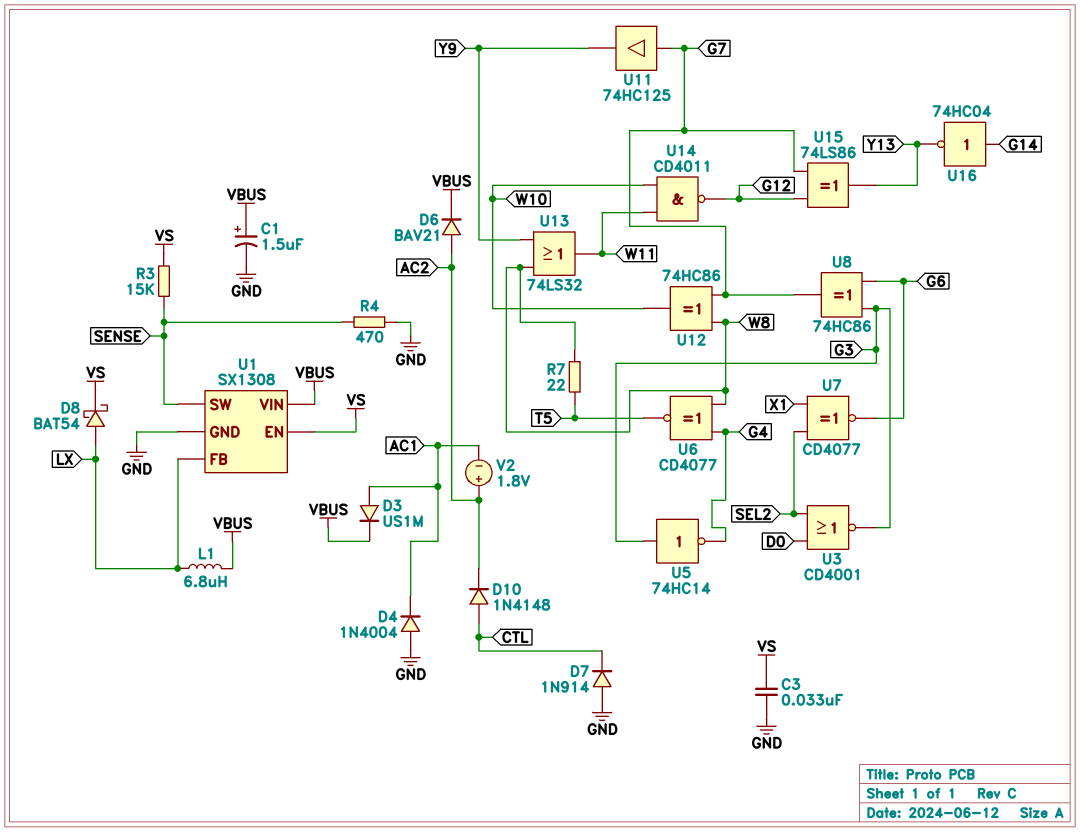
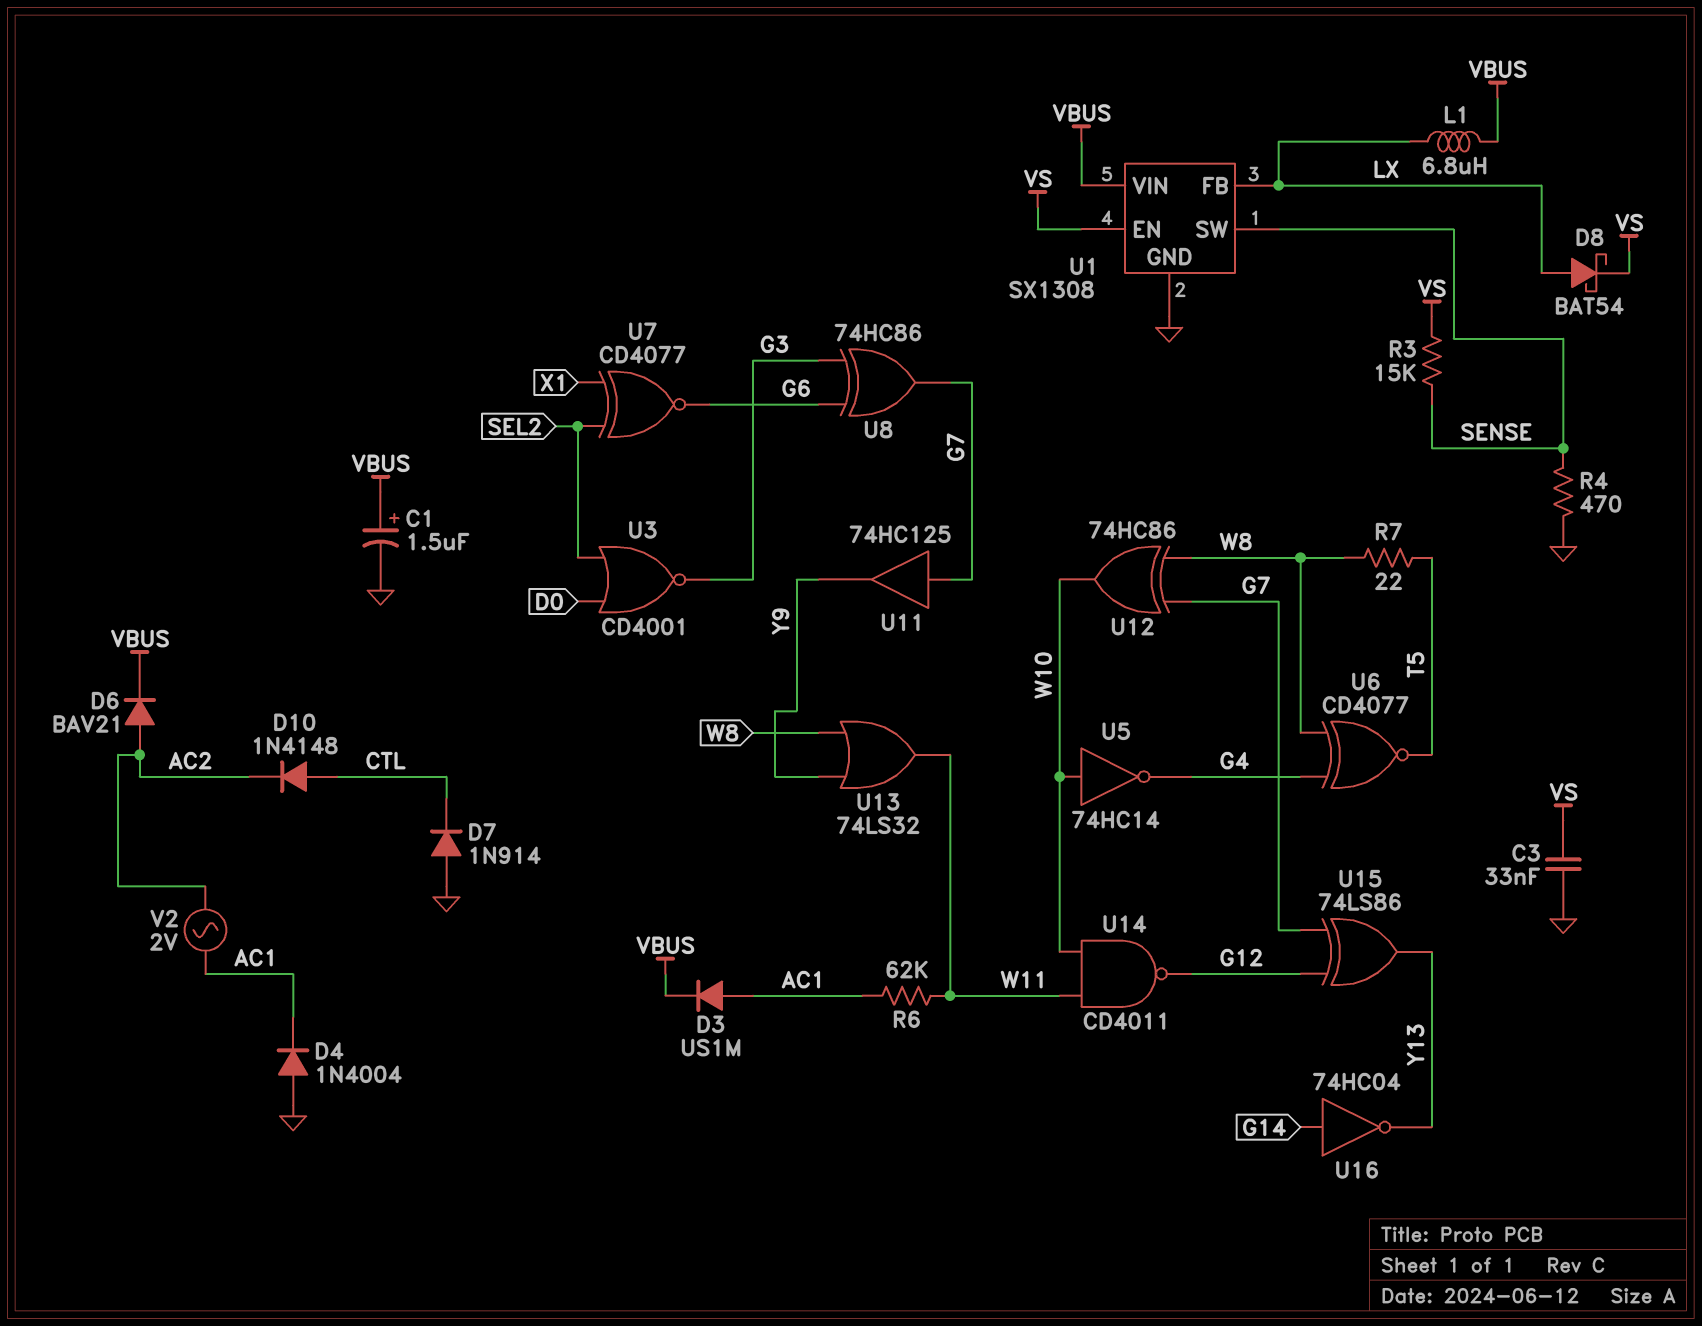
R6: none -> 62k (AC1, W11)
U5: NOT 74HC14 (in G3, out G4) -> NOT 74HC14 (in W10, out G4)
V2: 1.8V (plus AC2, minus AC1) -> AC 2V (AC1, AC2)

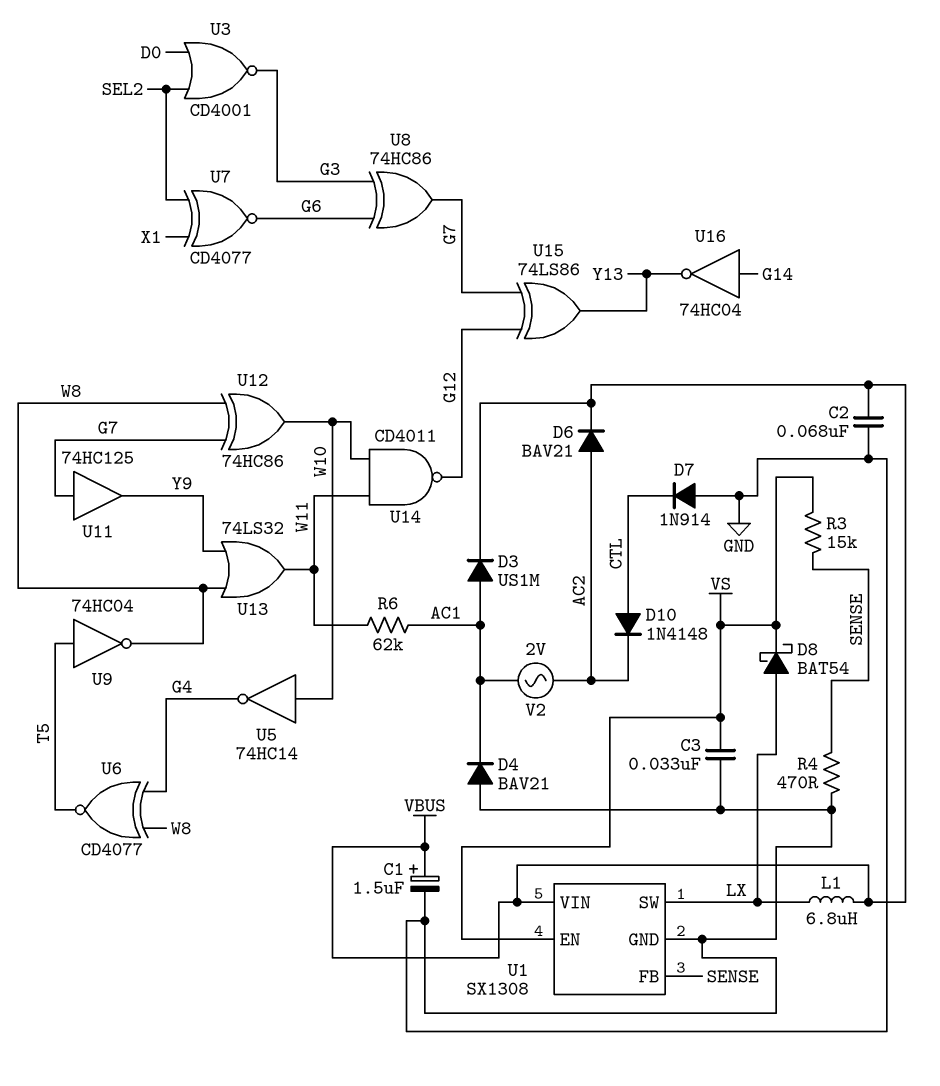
C2: none -> 68nF (GND, VBUS)
D4: diode 1N4004 (A GND, K AC1) -> diode BAV21 (A GND, K AC1)
R7: 22 (T5, W8) -> none
U1 pin FB: LX -> SENSE
U1 pin SW: SENSE -> LX
U9: none -> NOT 74HC04 (in T5, out W8)

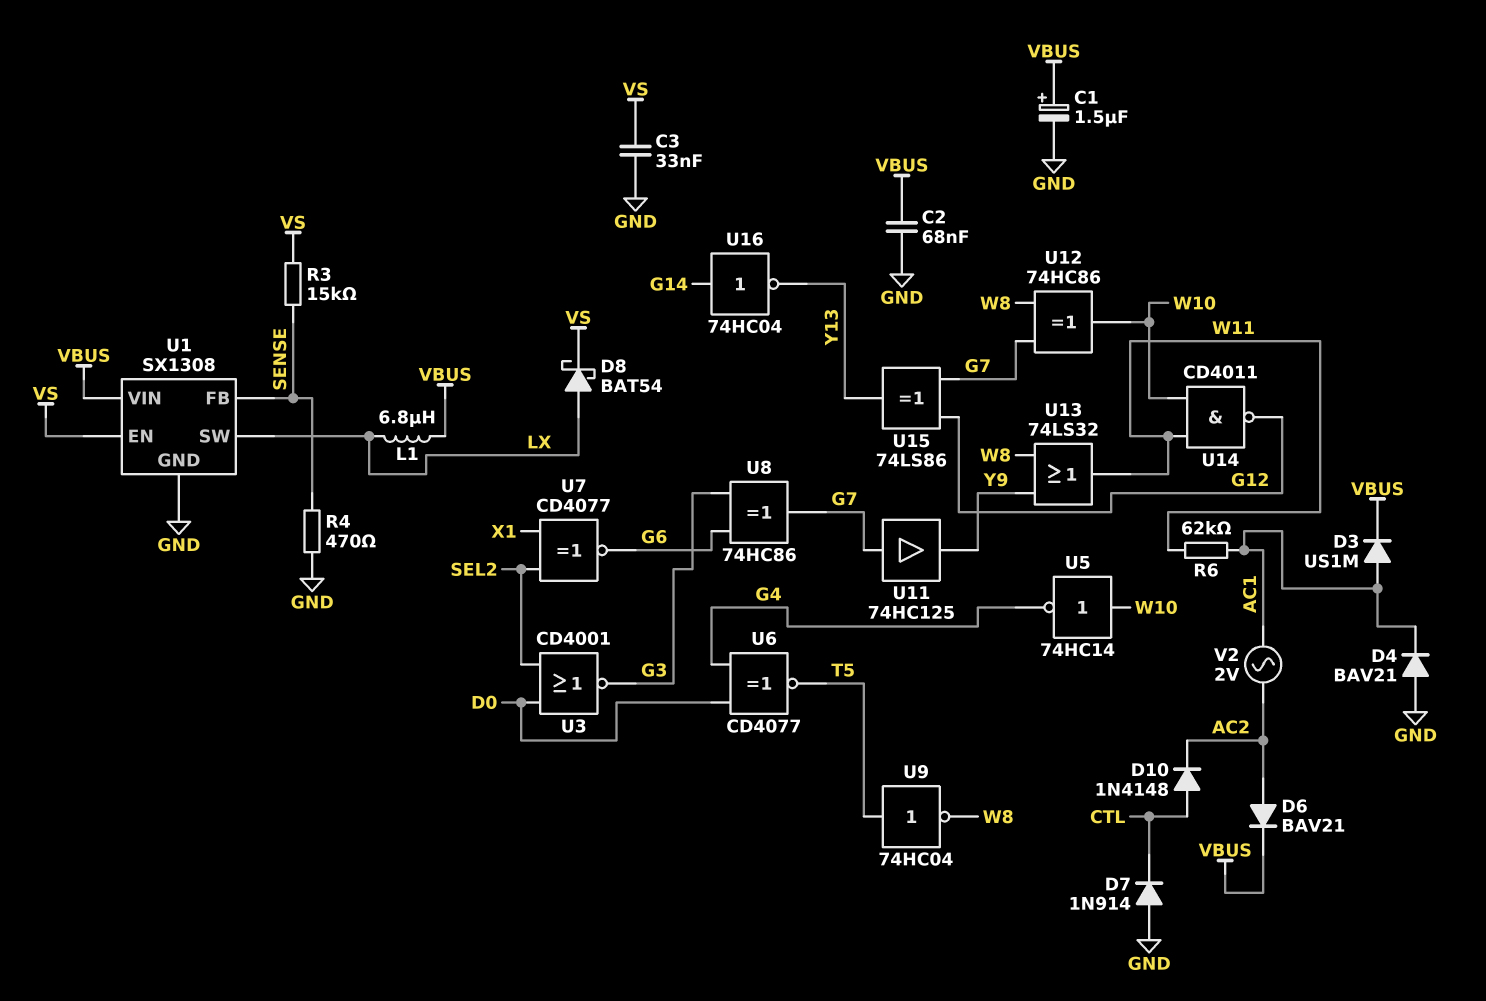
U6: XNOR CD4077 (in G4, in W8, out T5) -> XNOR CD4077 (in D0, in G4, out T5)

